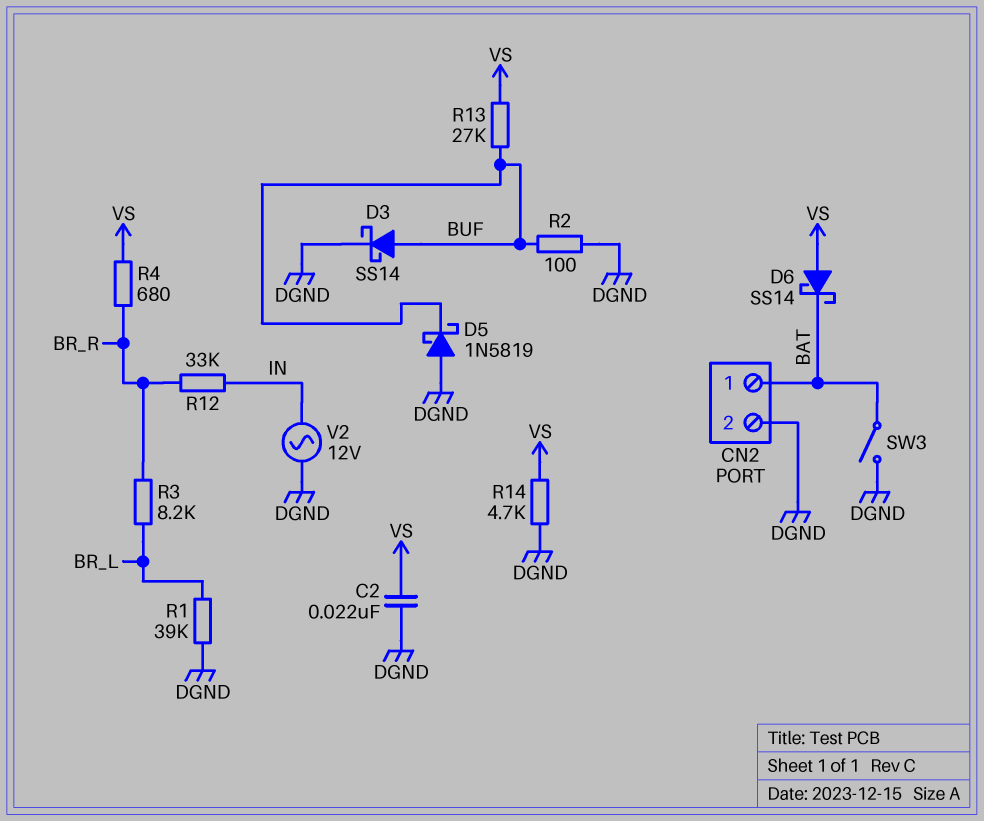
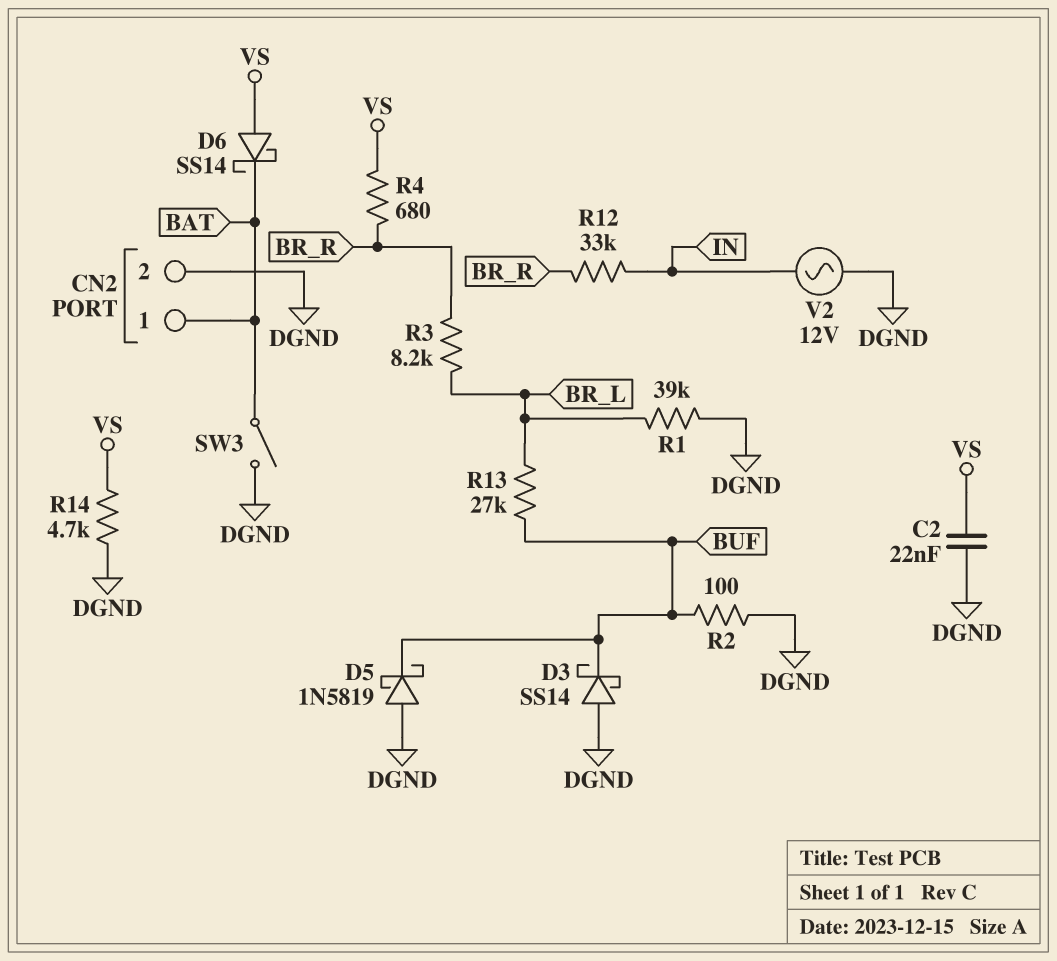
D3: schottky SS14 (A BUF, K DGND) -> schottky SS14 (A DGND, K BUF)
R13: 27k (BUF, VS) -> 27k (BR_L, BUF)

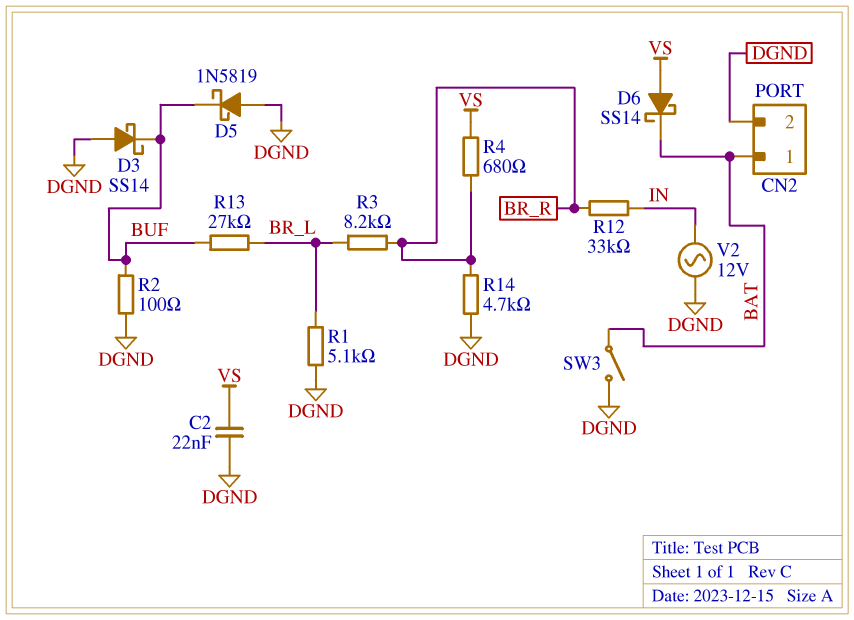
R1: 39k (BR_L, DGND) -> 5.1k (BR_L, DGND)
R14: 4.7k (DGND, VS) -> 4.7k (BR_R, DGND)

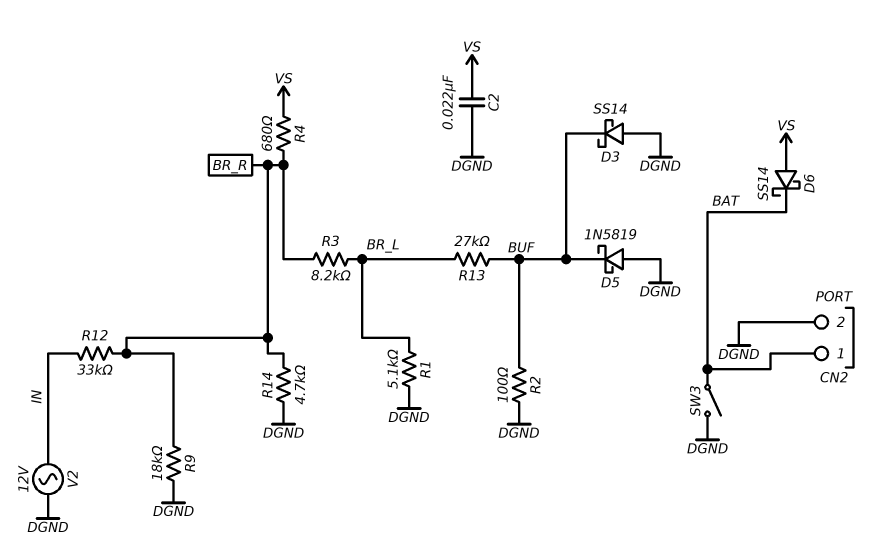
R9: none -> 18k (BR_R, DGND)

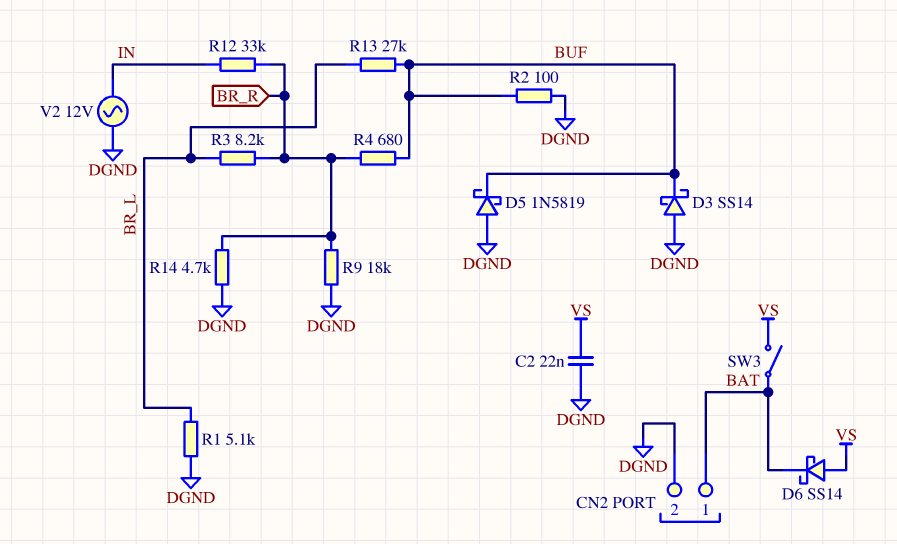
R4: 680 (BR_R, VS) -> 680 (BR_R, BUF)
SW3: switch (BAT, DGND) -> switch (BAT, VS)

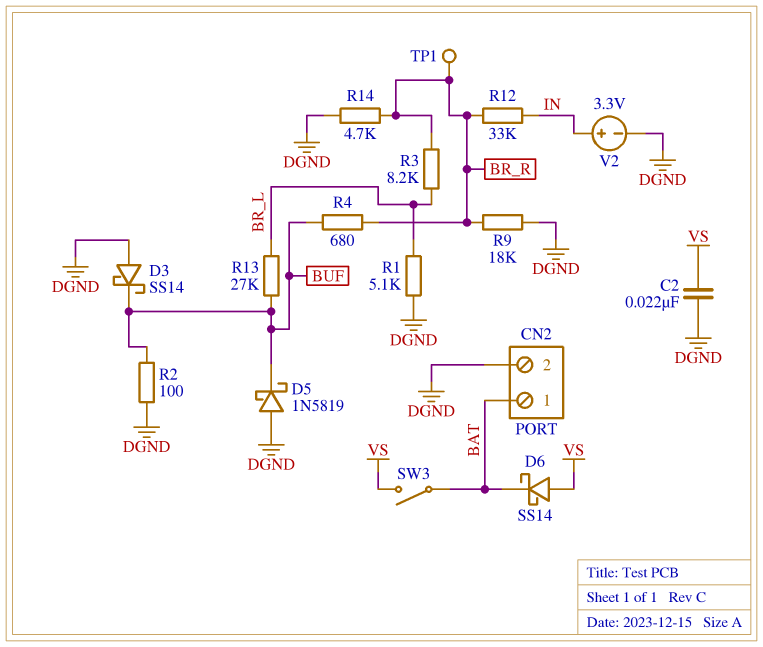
TP1: none -> test point (BR_R)
V2: AC 12V (DGND, IN) -> 3.3V (plus IN, minus DGND)

